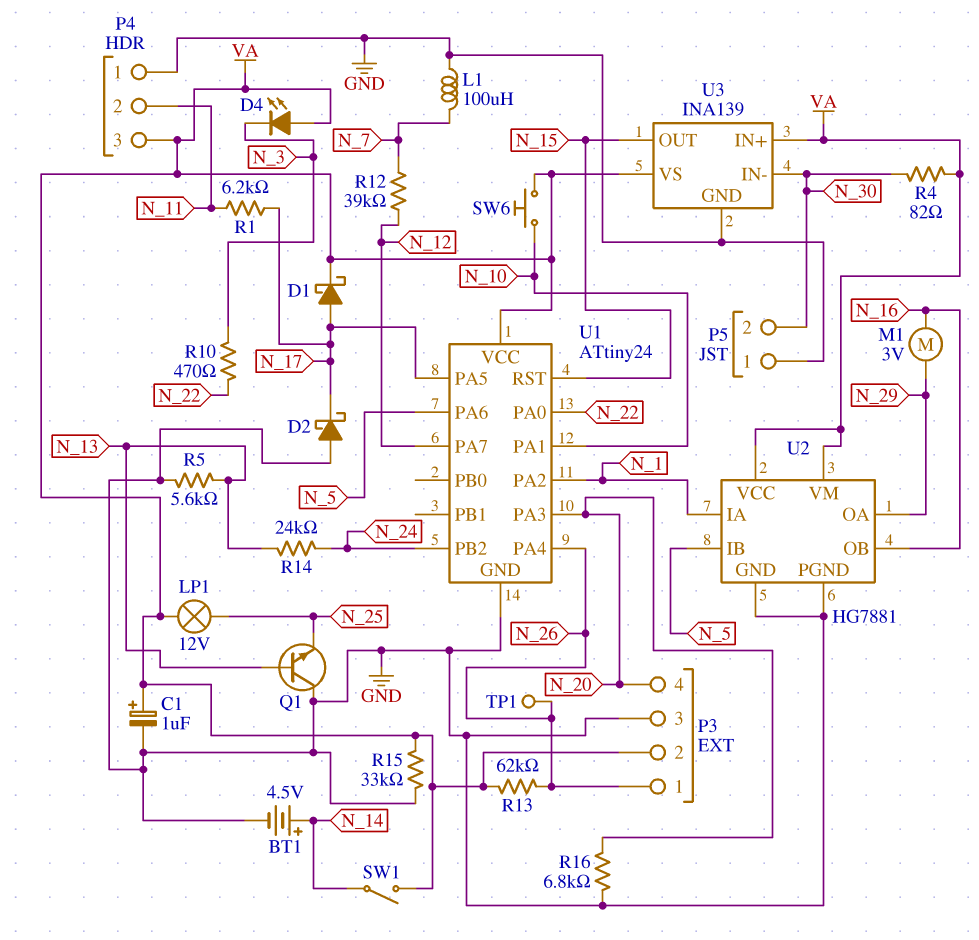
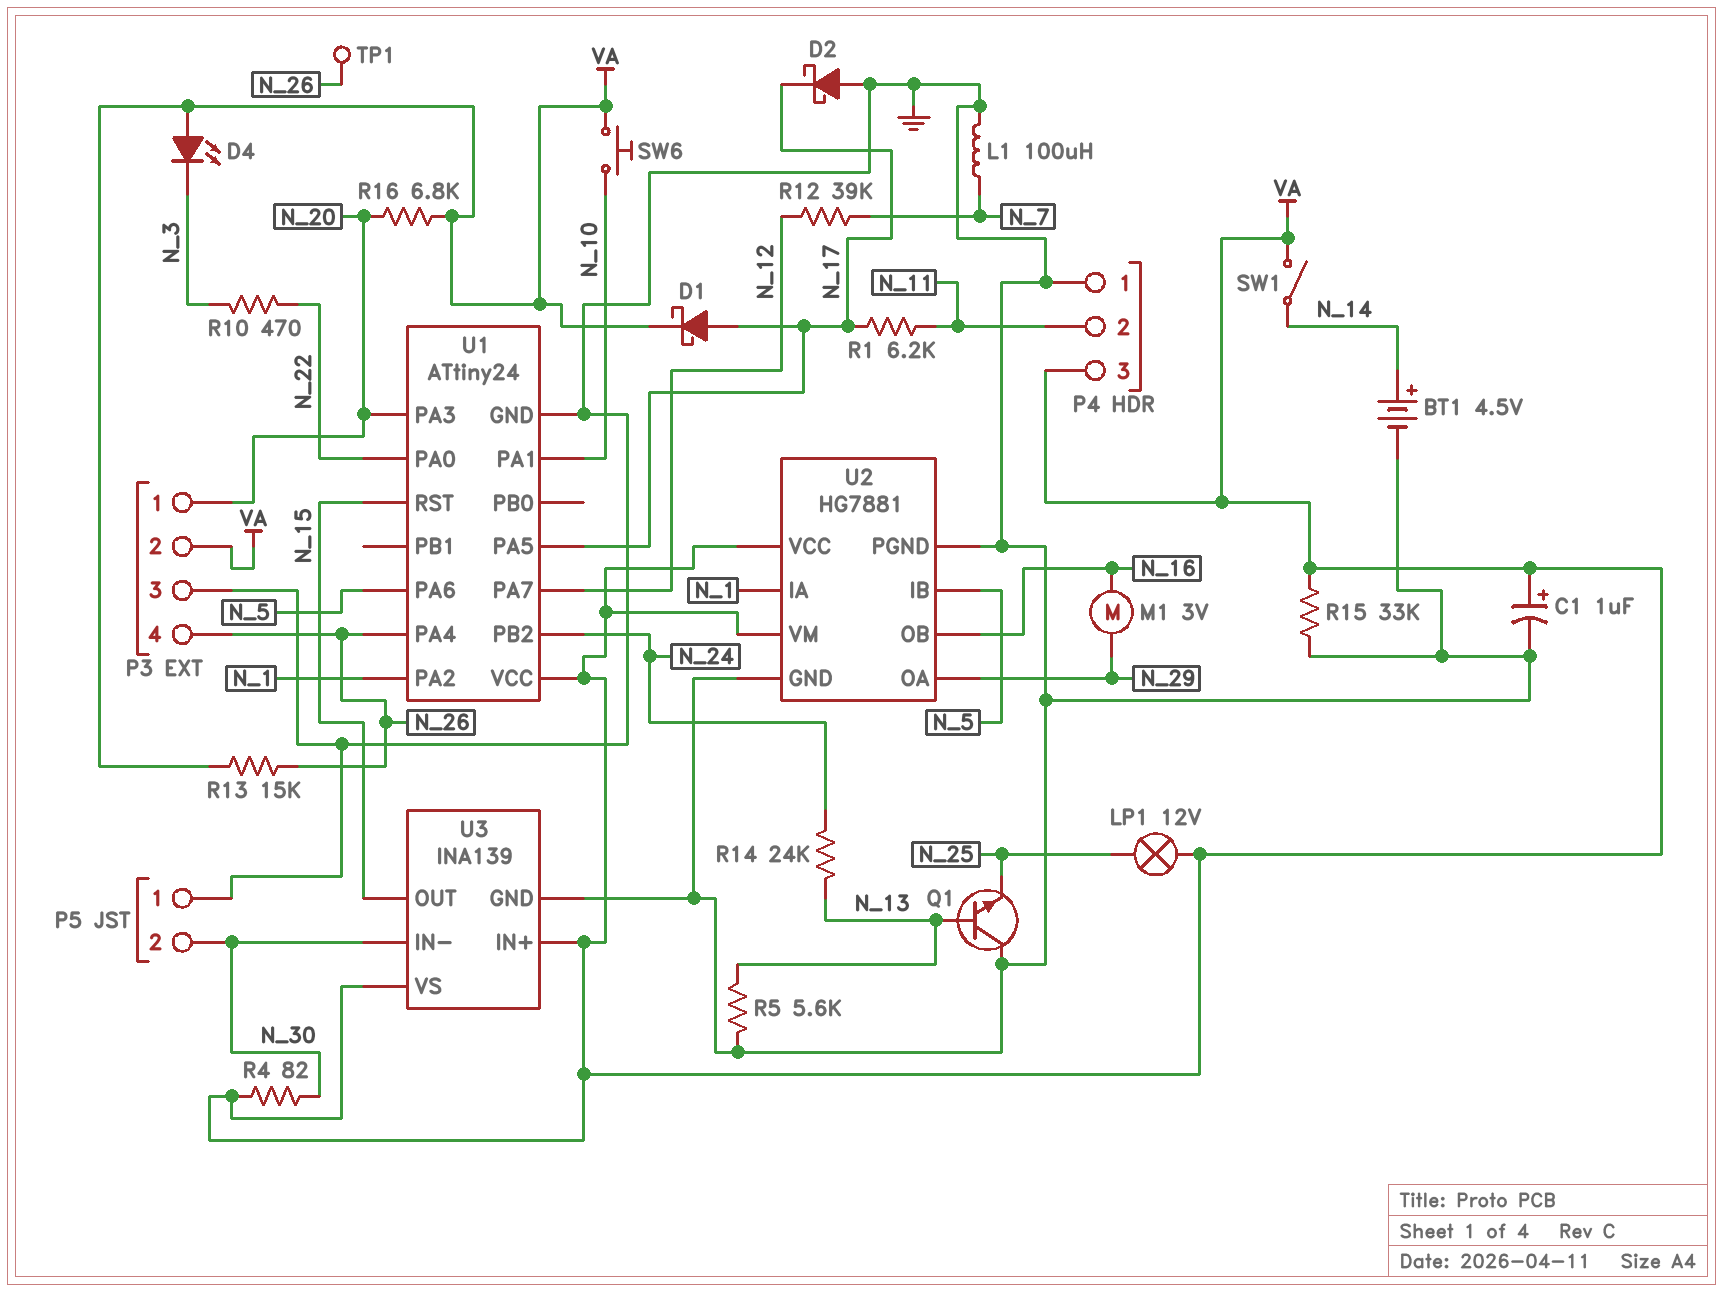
P3 pin 1: N_26 -> N_20
P3 pin 4: N_20 -> N_26
R13: 62k (N_26, VA) -> 15k (N_26, VA)
R16: 6.8k (GND, N_20) -> 6.8k (N_20, VA)

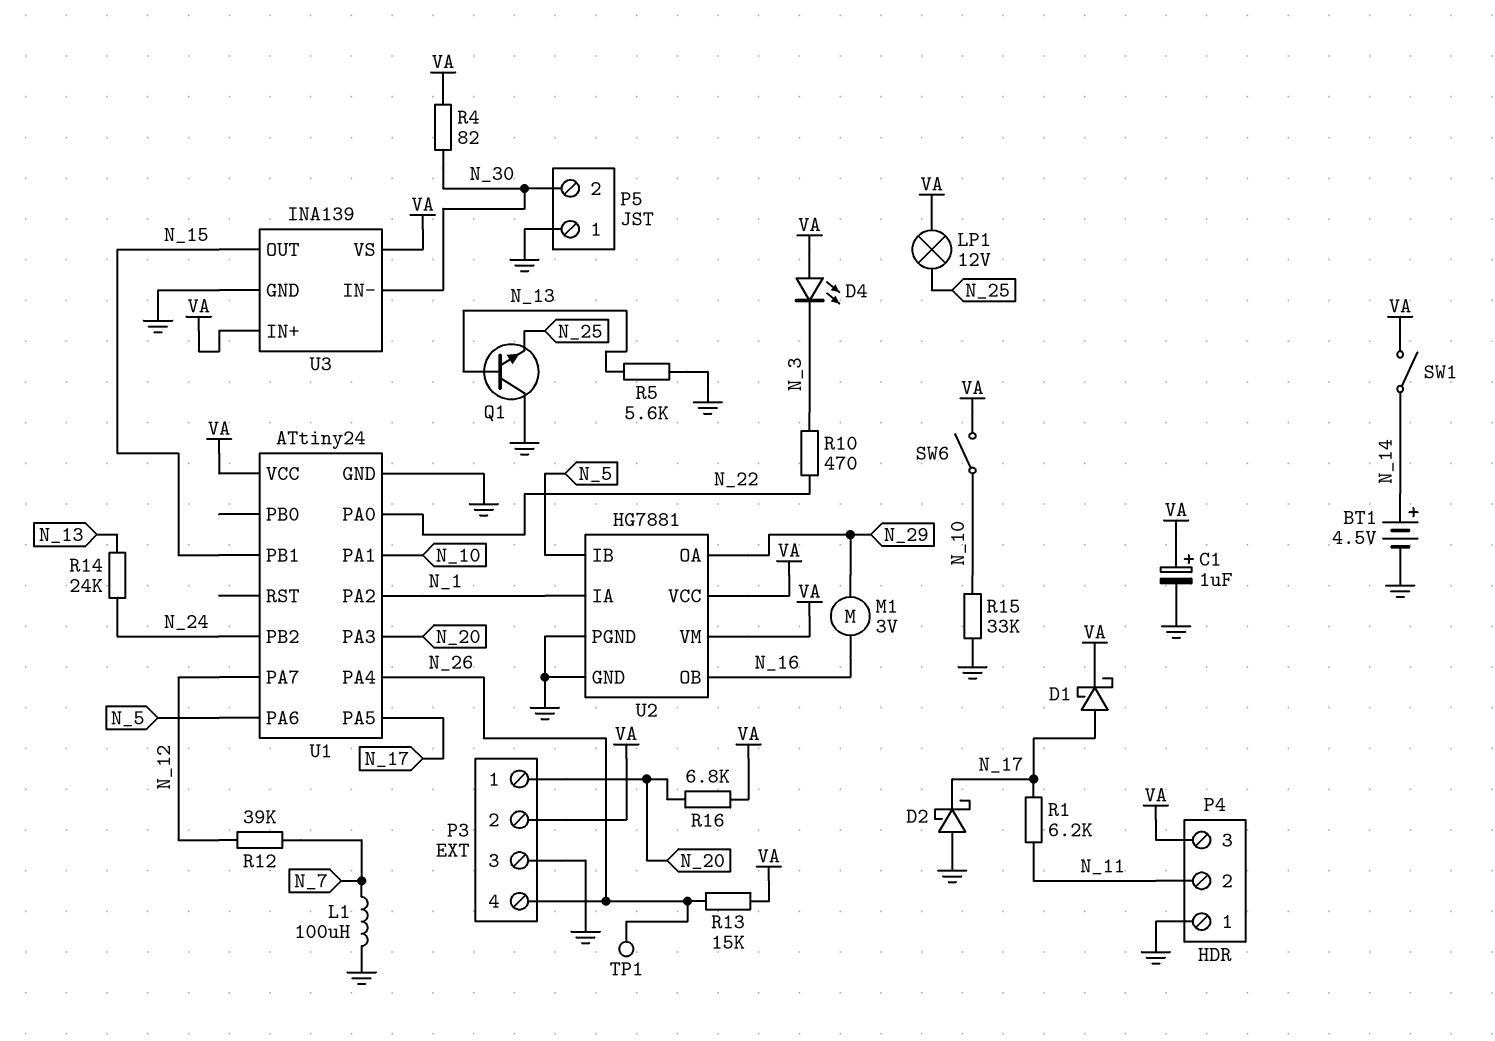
R15: 33k (GND, VA) -> 33k (GND, N_10)
SW6: button (N_10, VA) -> switch (N_10, VA)
U1 pin PB1: none -> N_15
U1 pin RST: N_15 -> none

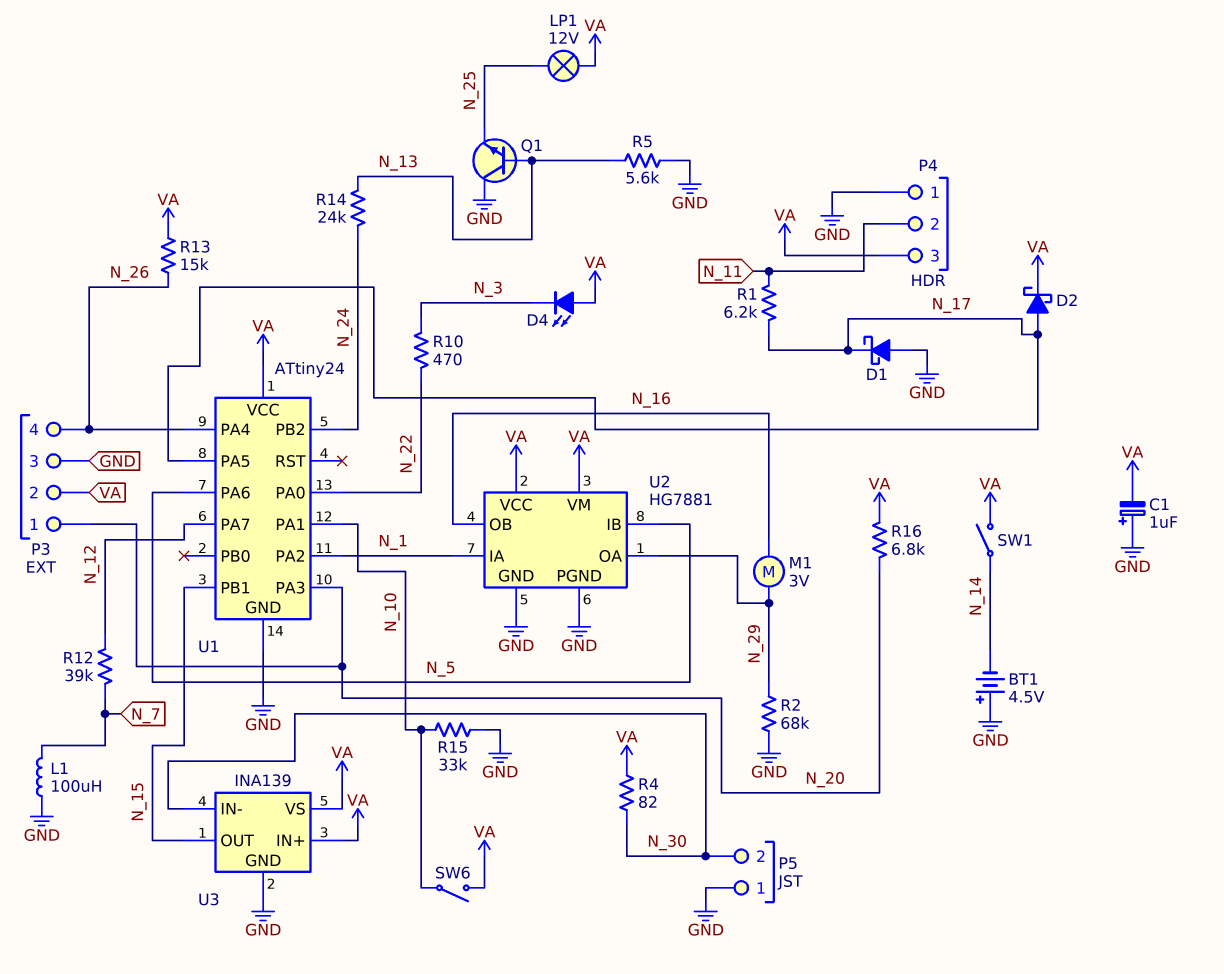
BT1: 4.5V (plus N_14, minus GND) -> 4.5V (plus GND, minus N_14)
C1: 1uF (plus VA, minus GND) -> 1uF (plus GND, minus VA)
D1: schottky (A N_17, K VA) -> schottky (A GND, K N_17)
D2: schottky (A GND, K N_17) -> schottky (A N_17, K VA)
R2: none -> 68k (GND, N_29)
TP1: test point (N_26) -> none

